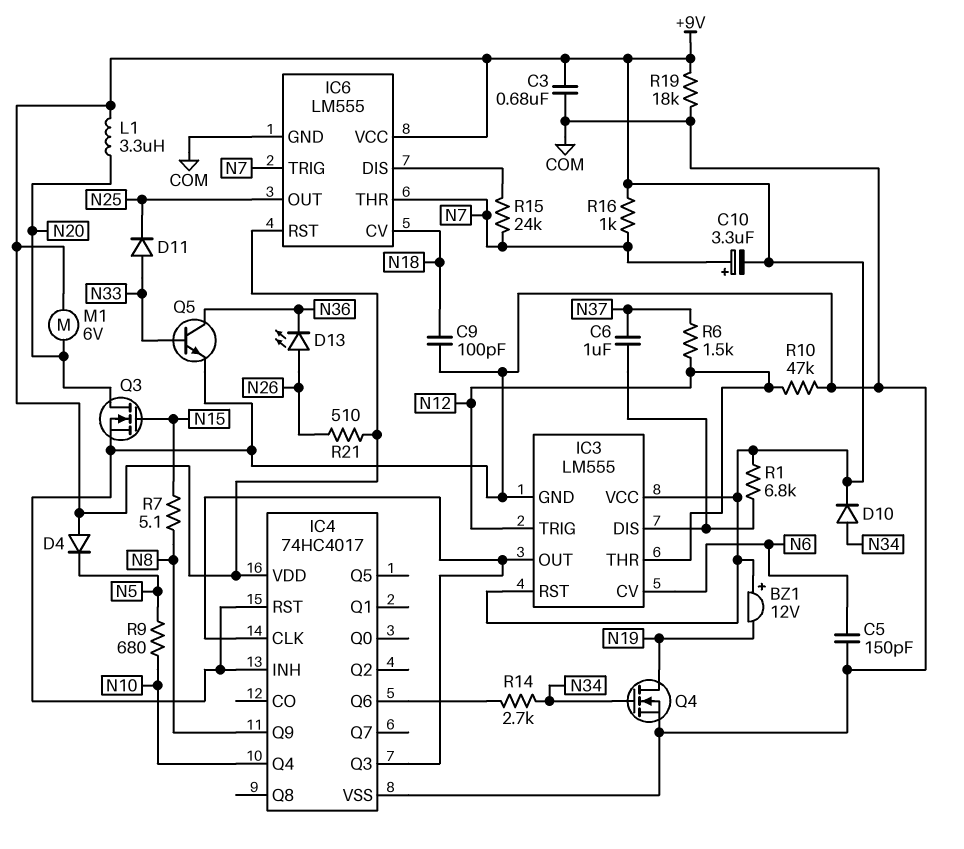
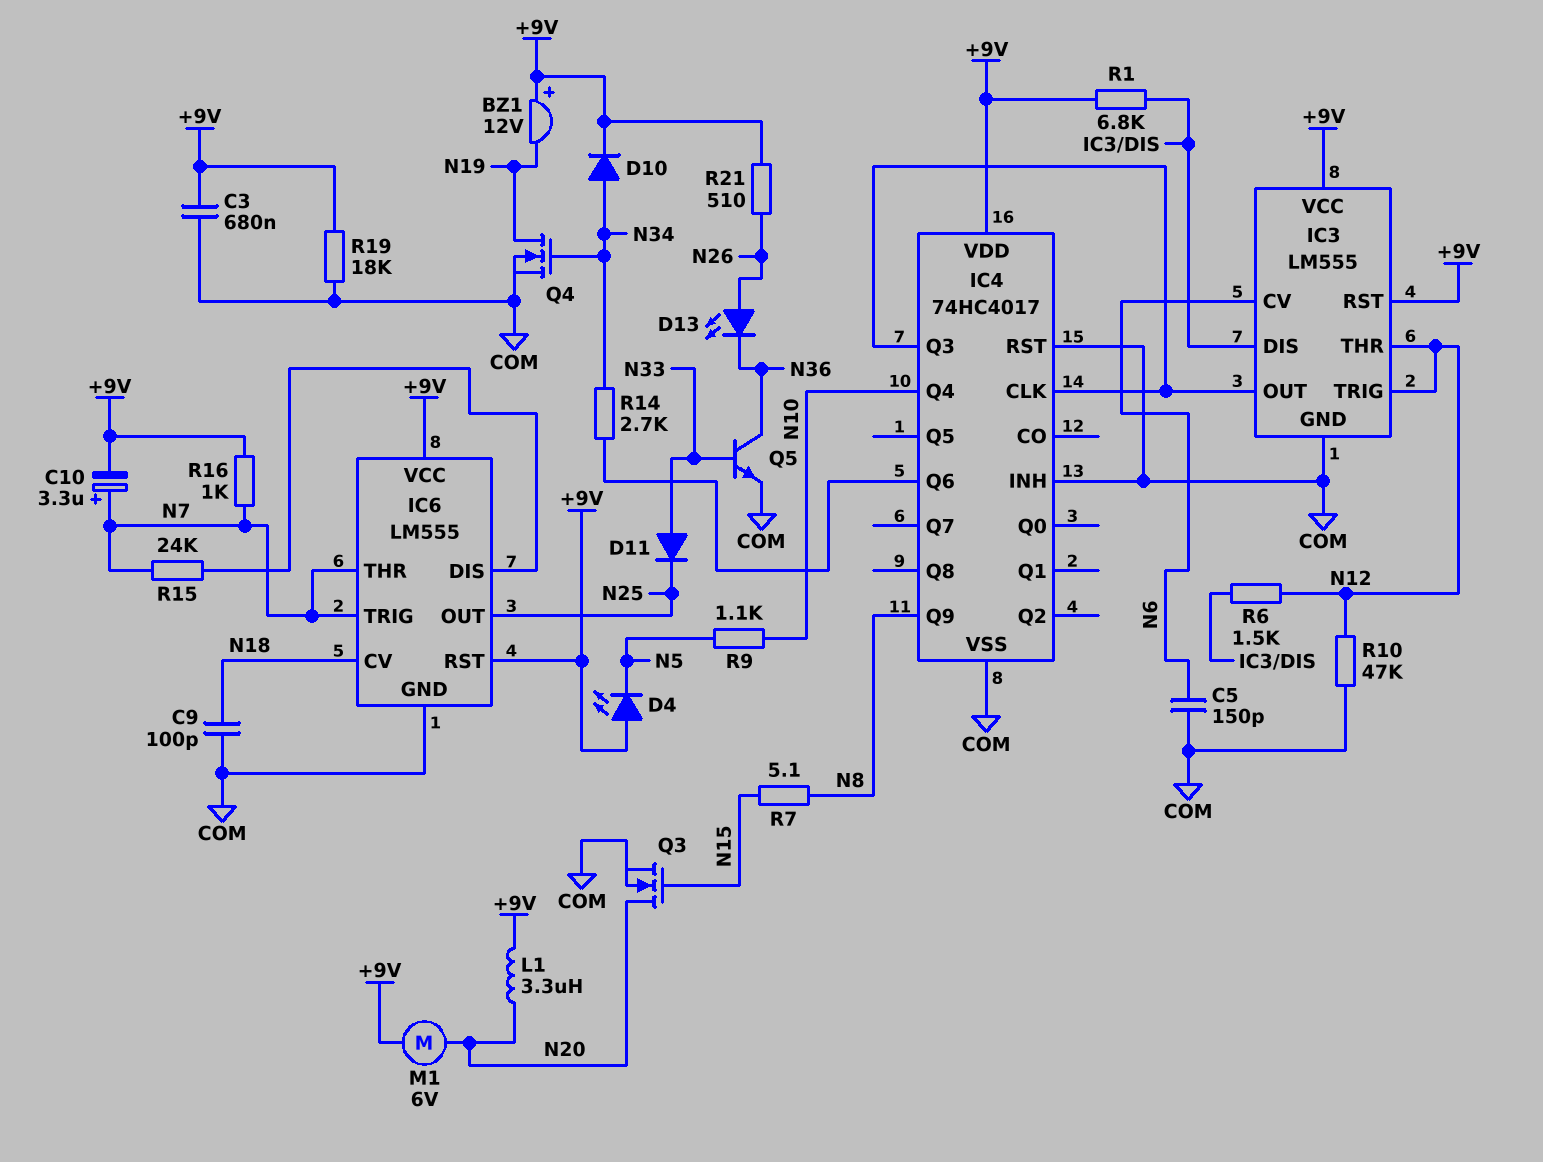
C6: 1uF (IC3/DIS, N37) -> none
D4: diode (A +9V, K N5) -> LED (A +9V, K N5)
R6: 1.5k (N12, N37) -> 1.5k (IC3/DIS, N12)
R9: 680 (N5, N10) -> 1.1k (N5, N10)

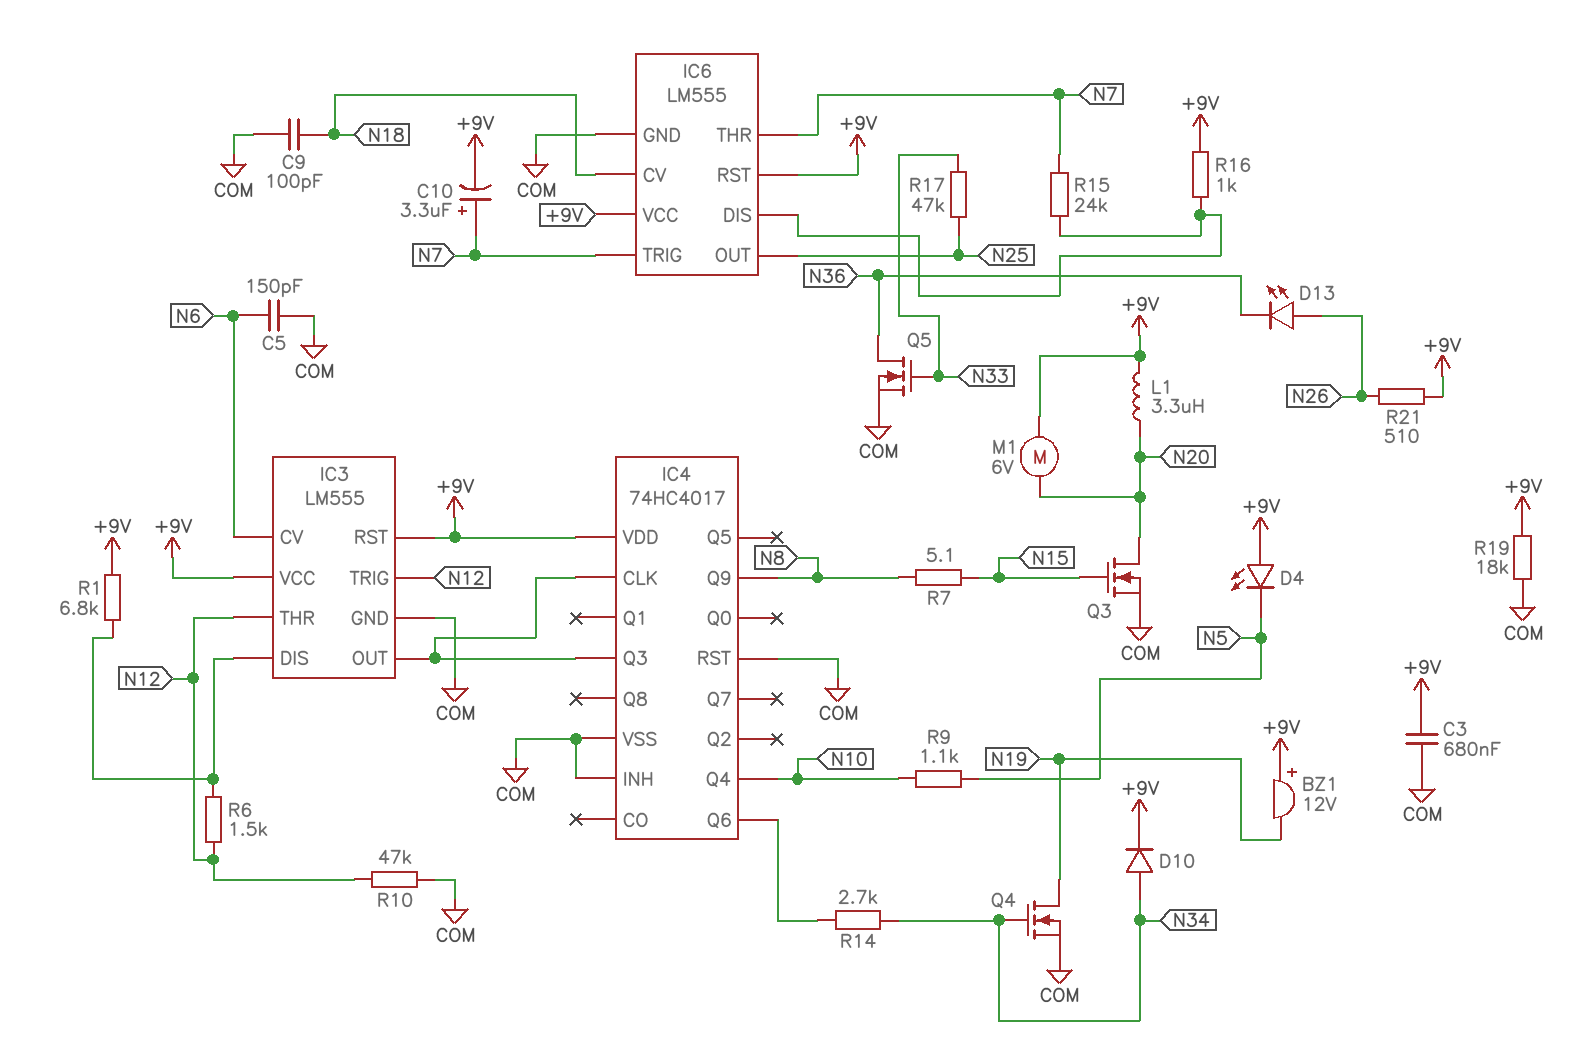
D11: diode (A N33, K N25) -> none
Q5: NPN (B N33, C N36, E COM) -> NMOS (G N33, D N36, S COM)
R16: 1k (+9V, N7) -> 1k (+9V, IC6/DIS)
R17: none -> 47k (N25, N33)

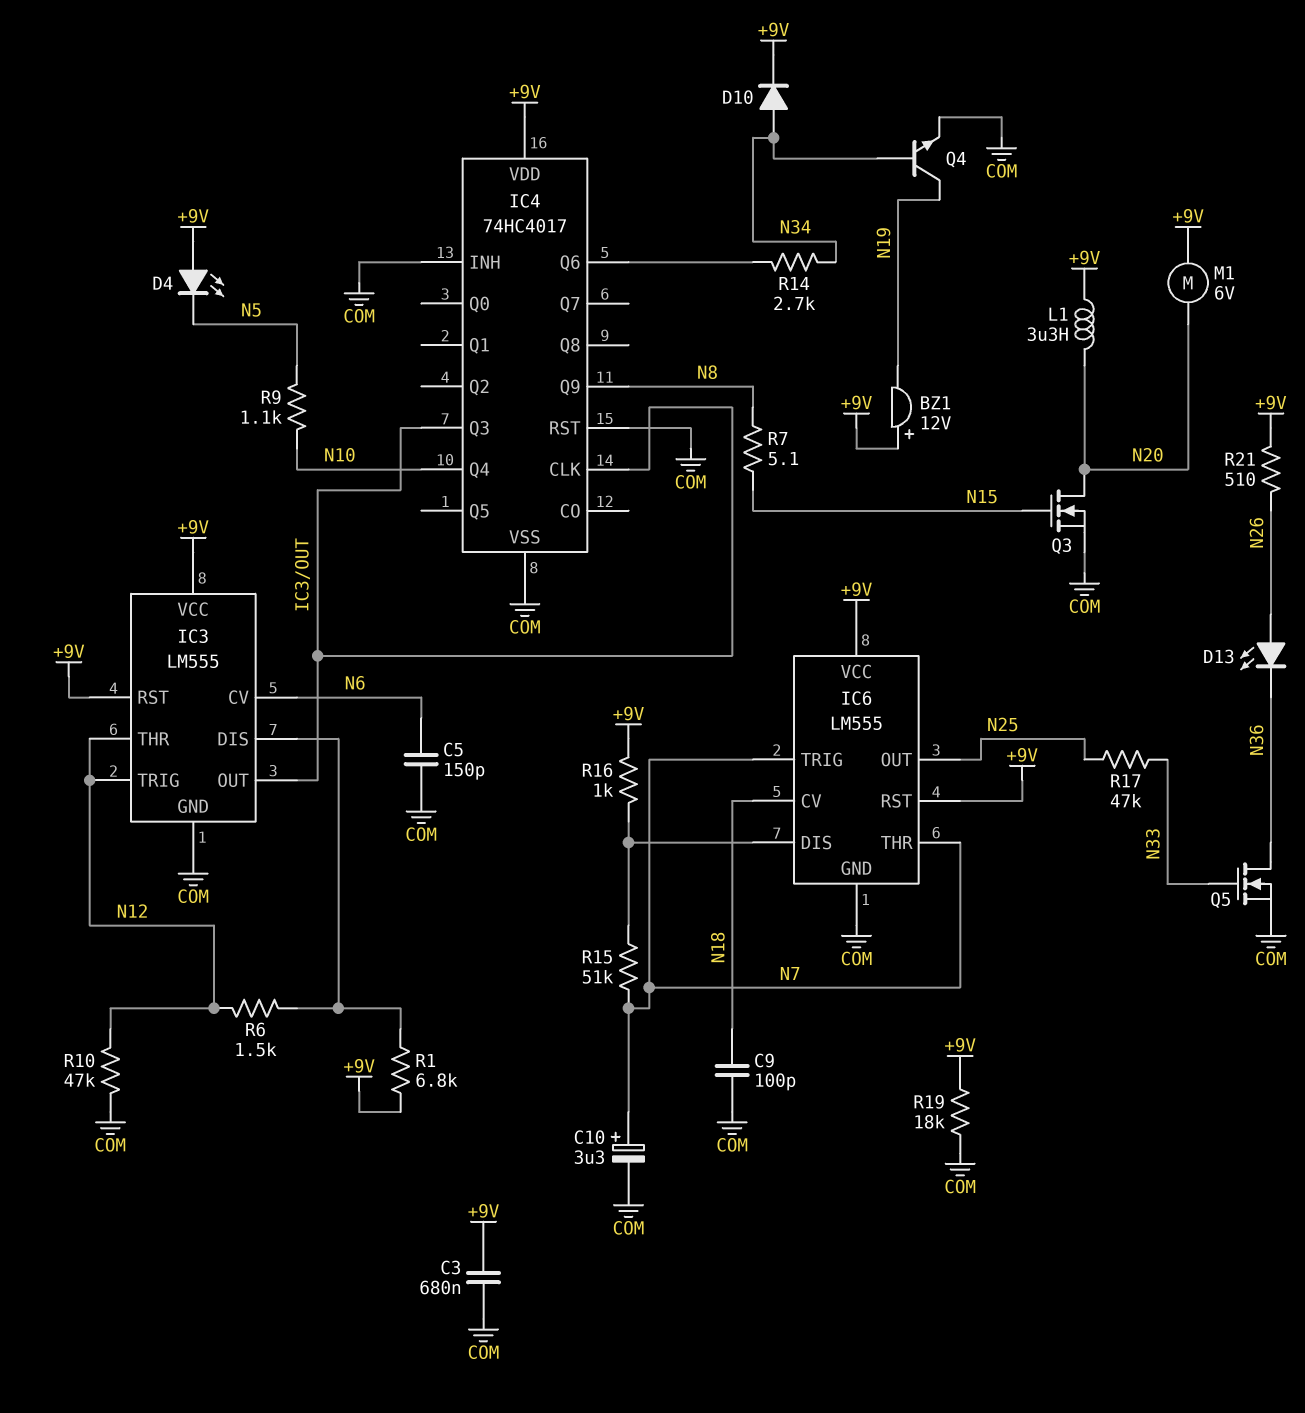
C10: 3.3uF (plus N7, minus +9V) -> 3.3uF (plus N7, minus COM)
Q4: NMOS (G N34, D N19, S COM) -> NPN (B N34, C N19, E COM)
R15: 24k (IC6/DIS, N7) -> 51k (IC6/DIS, N7)

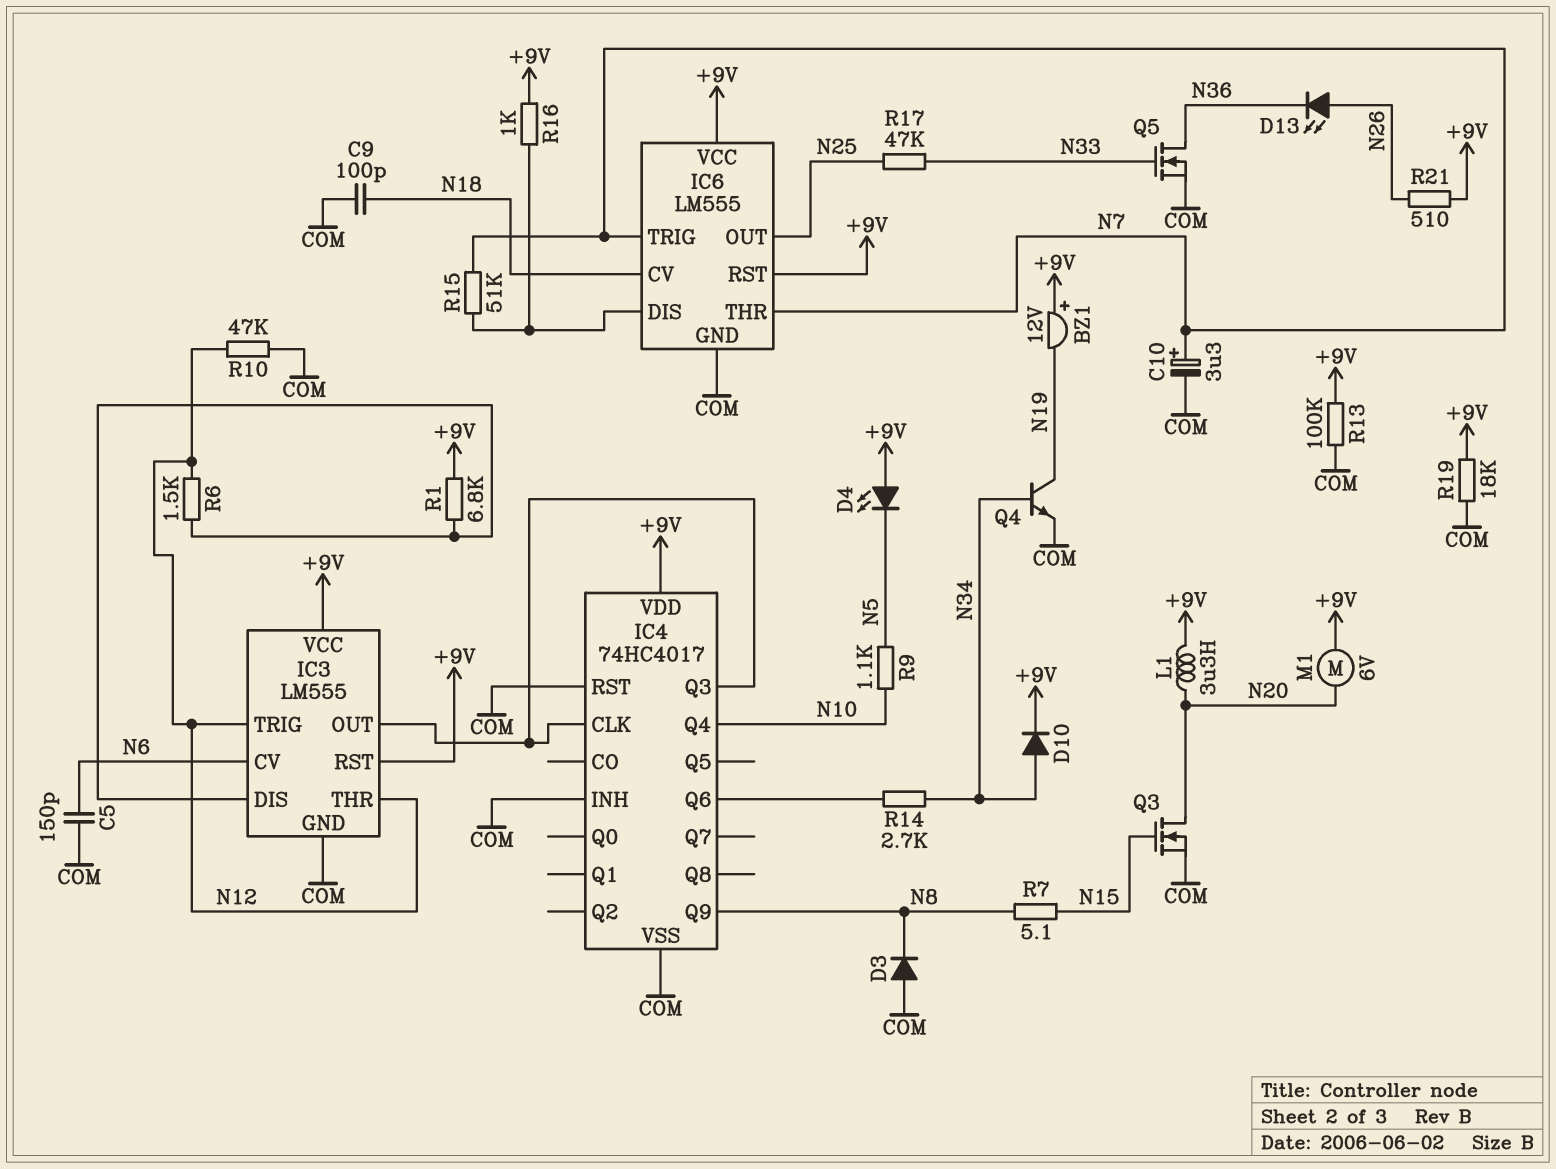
C3: 680nF (+9V, COM) -> none
D3: none -> diode (A COM, K N8)
R13: none -> 100k (+9V, COM)

